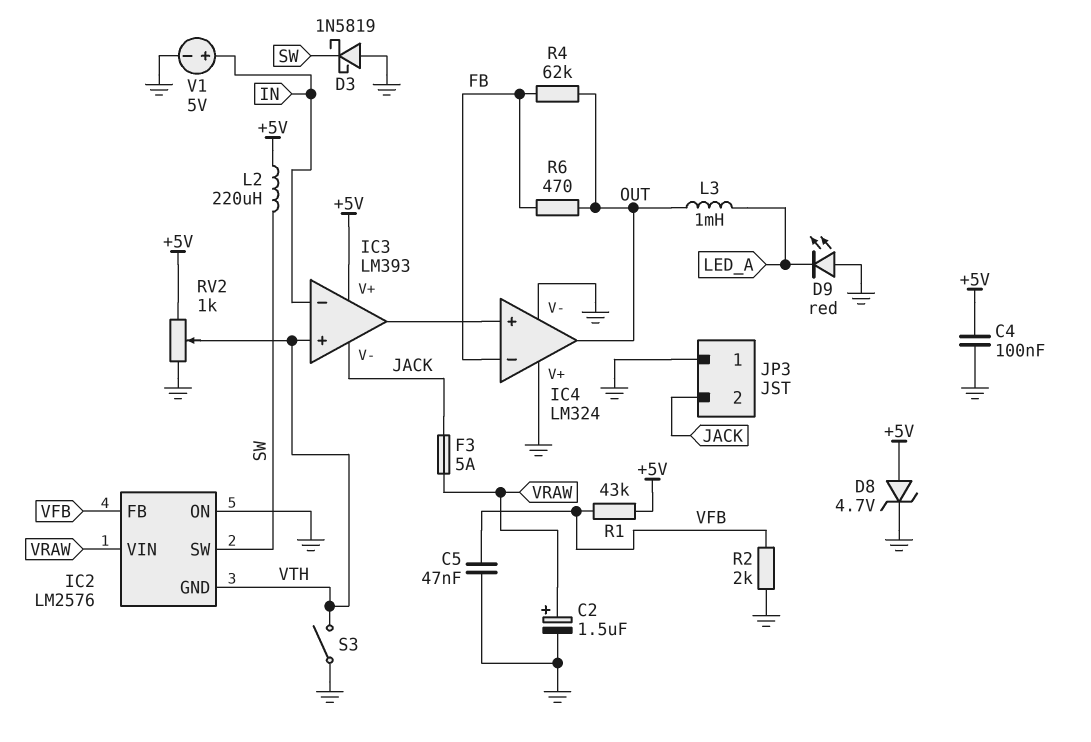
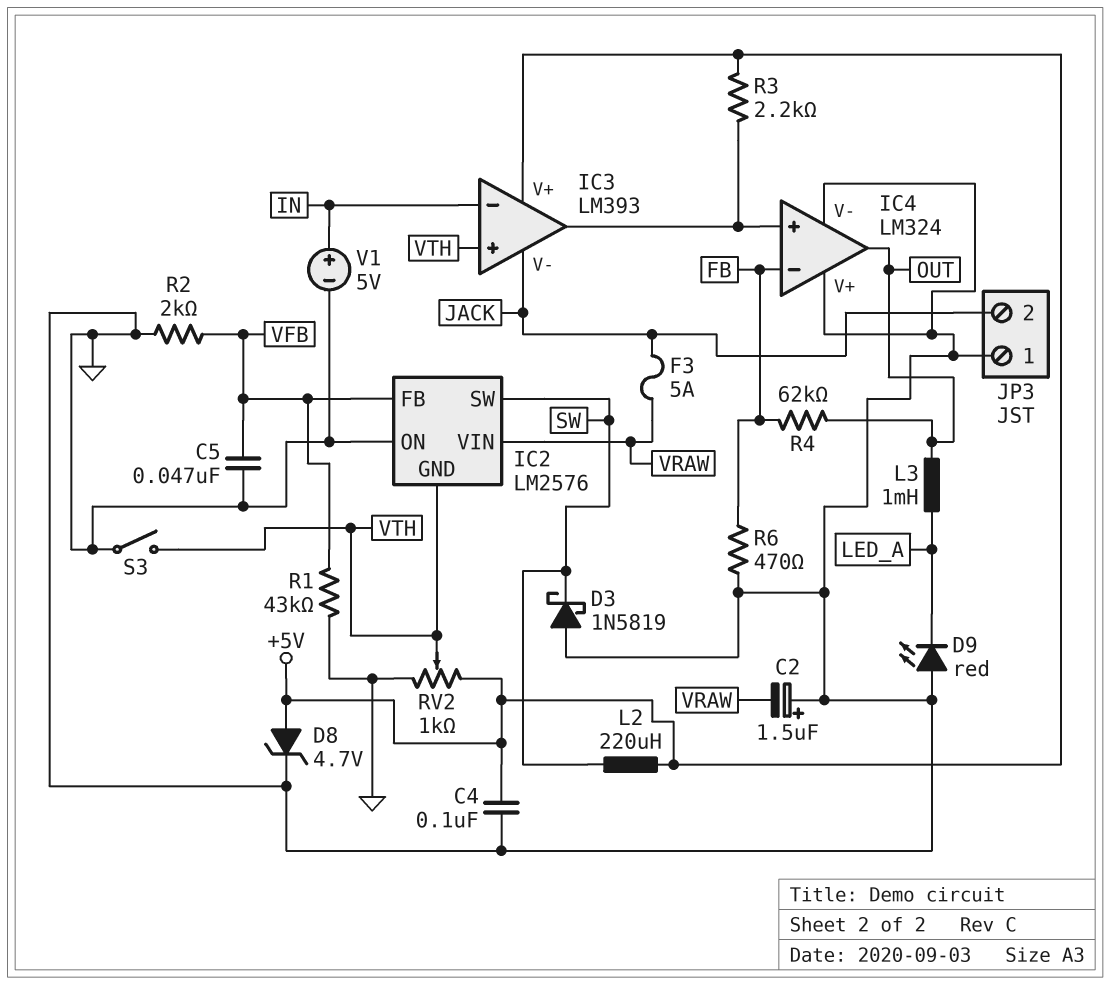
C2: 1.5uF (plus VRAW, minus GND) -> 1.5uF (plus GND, minus VRAW)
R1: 43k (+5V, VFB) -> 43k (GND, VFB)
R3: none -> 2.2k (+5V, IC3/out)
R6: 470 (FB, OUT) -> 470 (FB, GND)

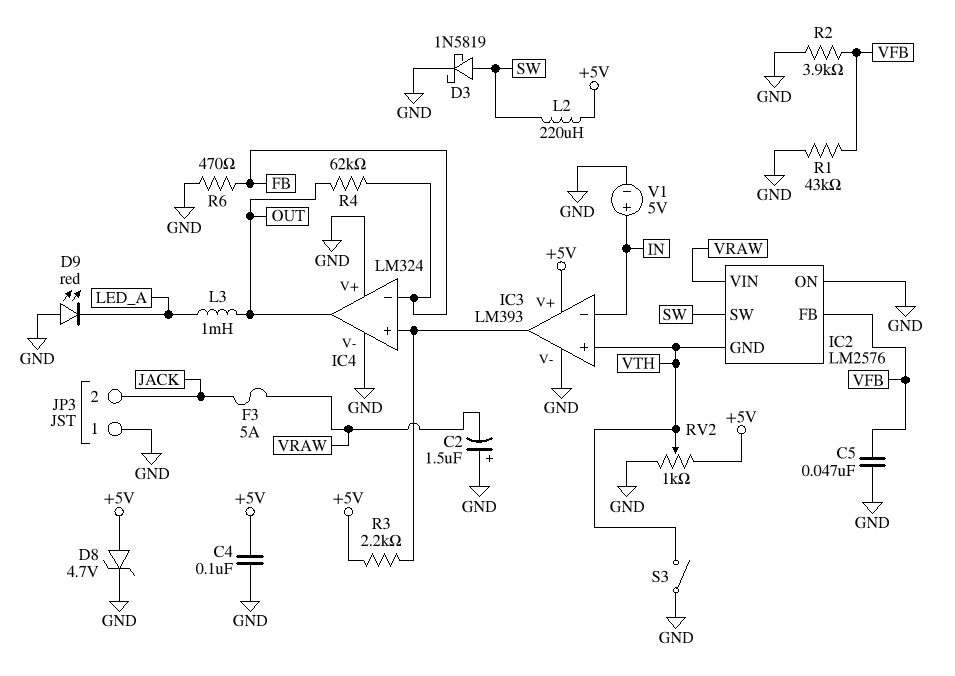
D3: schottky 1N5819 (A GND, K SW) -> schottky 1N5819 (A SW, K GND)
IC3 pin V-: JACK -> GND
R2: 2k (GND, VFB) -> 3.9k (GND, VFB)

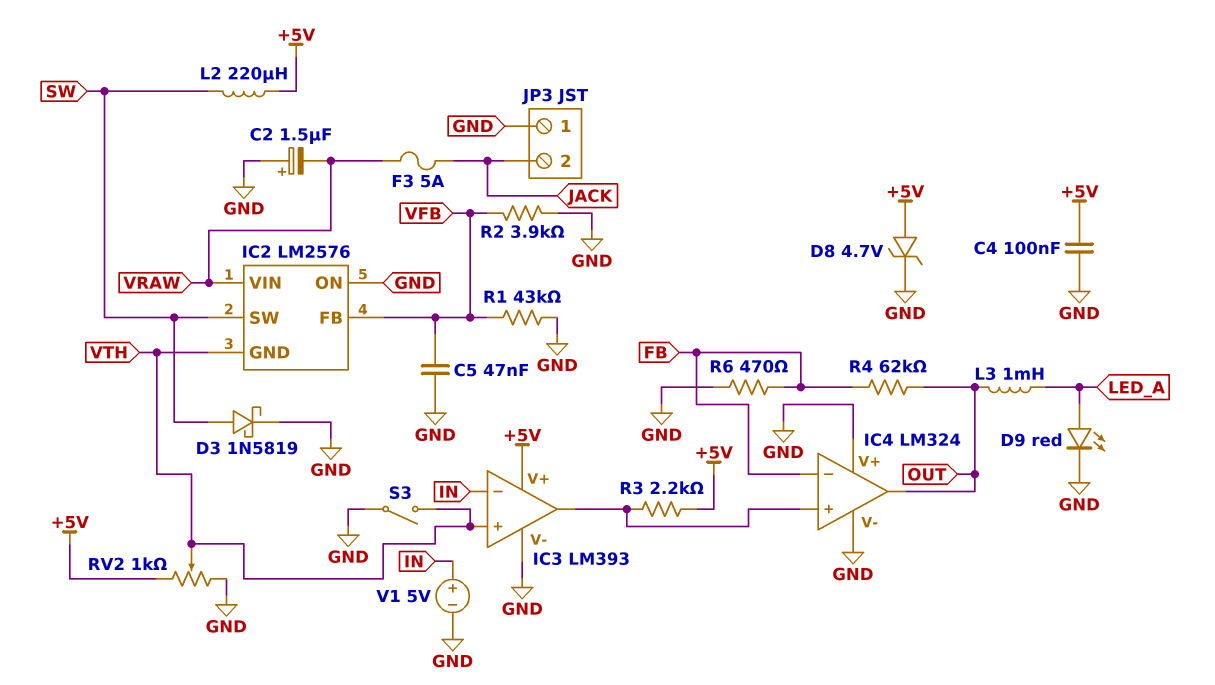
D9: LED red (A GND, K LED_A) -> LED red (A LED_A, K GND)

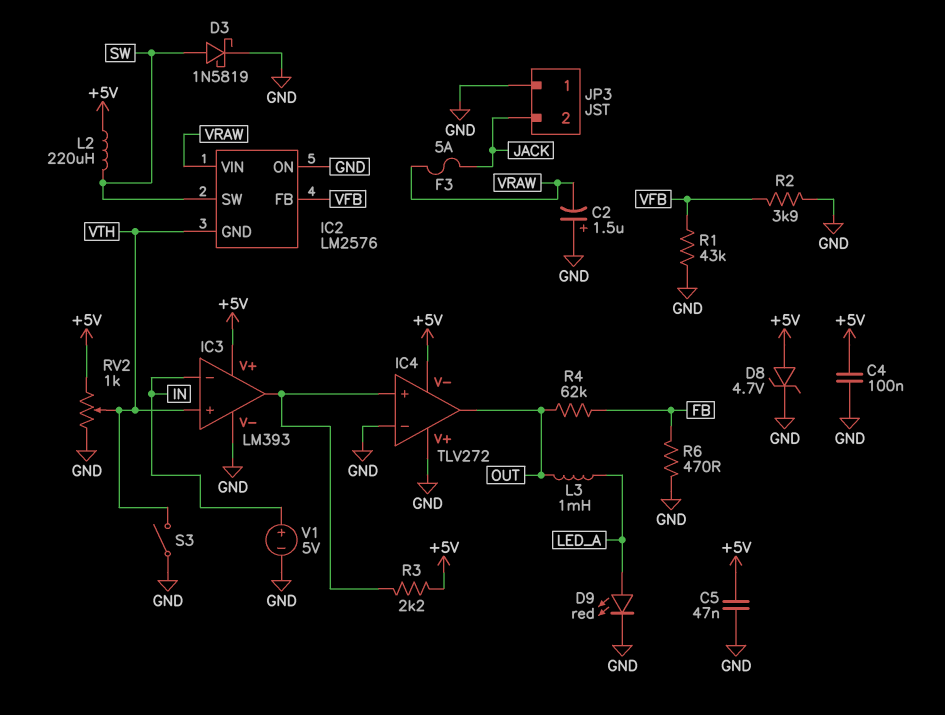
C5: 47nF (GND, VFB) -> 47nF (+5V, GND)
IC4: LM324 -> TLV272
IC4 pin V-: GND -> +5V
IC4 pin in-: FB -> GND

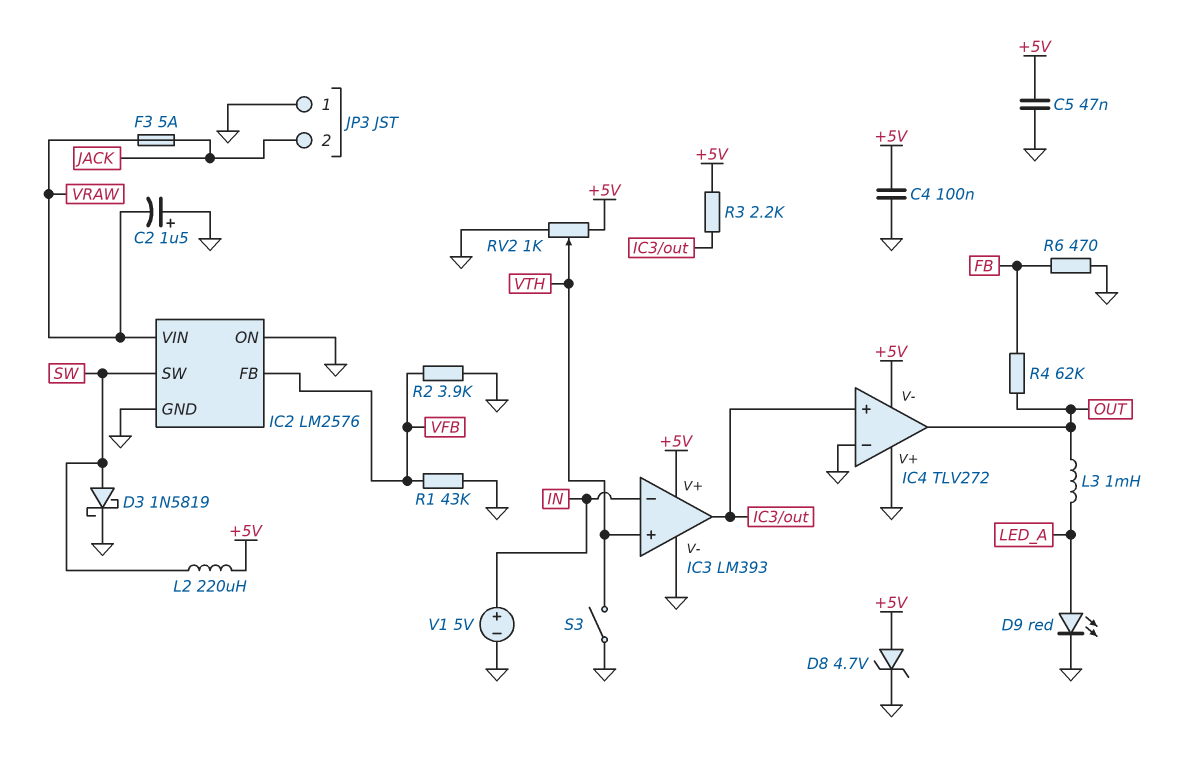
IC2 pin GND: VTH -> GND

